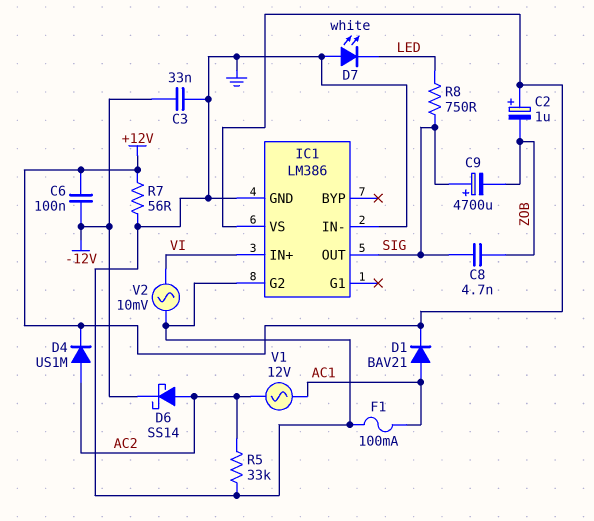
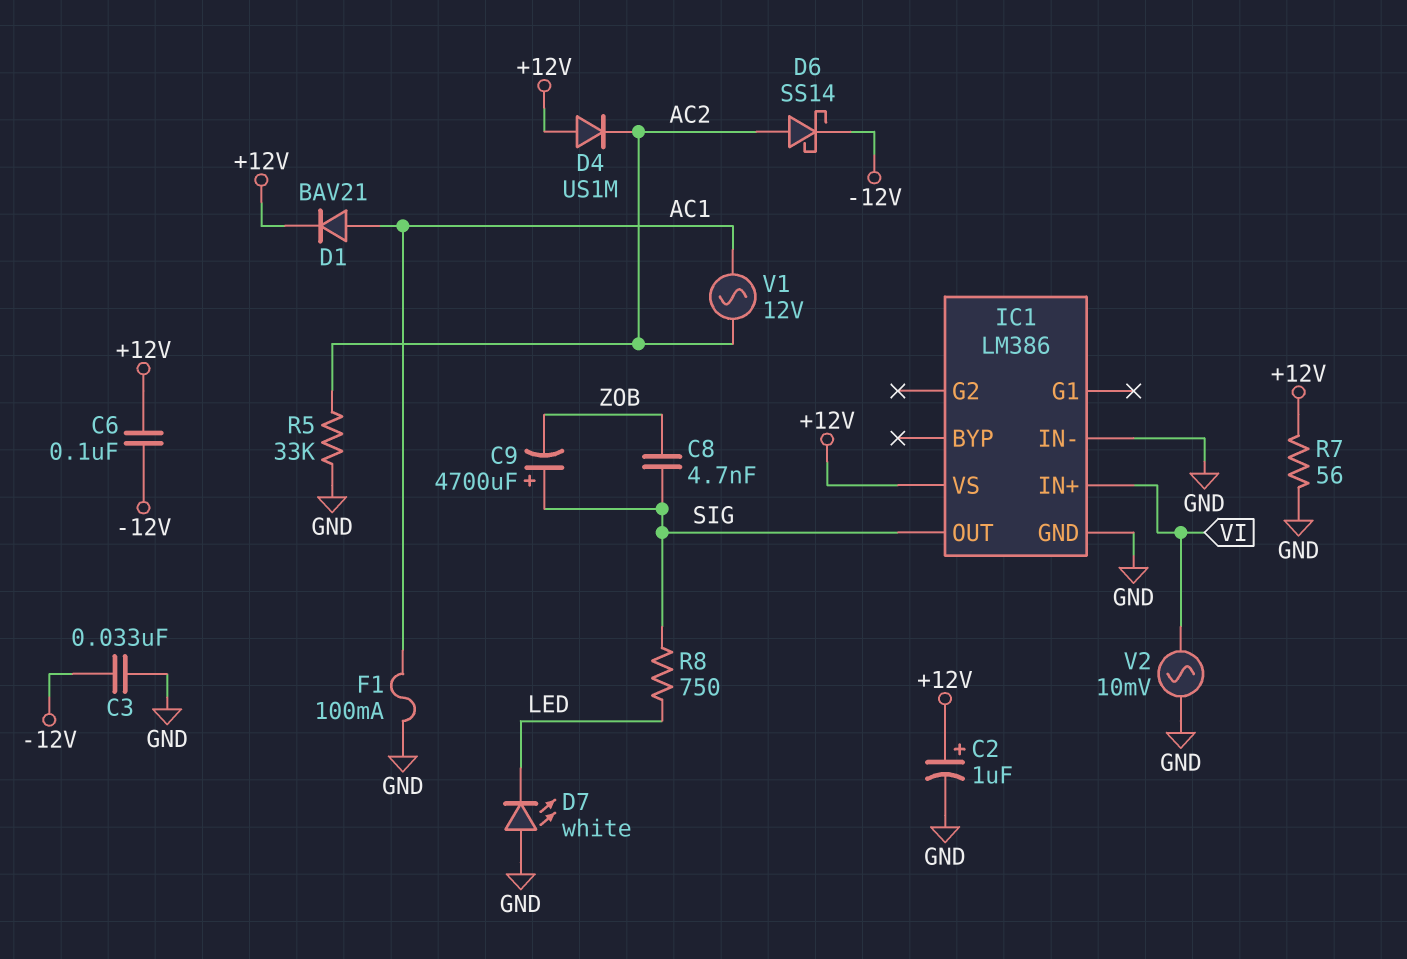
C2: 1uF (plus +12V, minus ZOB) -> 1uF (plus +12V, minus GND)
D4: diode US1M (A AC2, K +12V) -> diode US1M (A +12V, K AC2)
IC1 pin G2: GND -> none

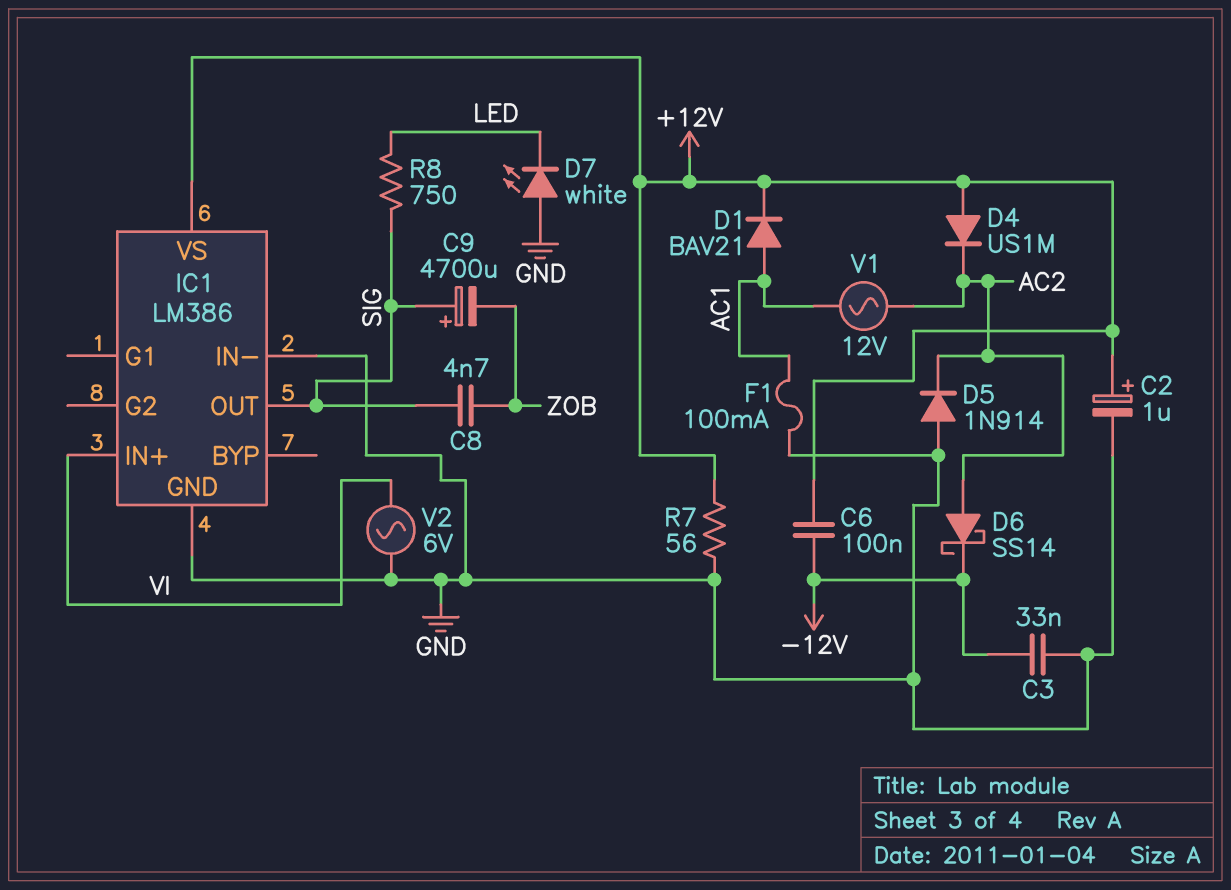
D5: none -> diode 1N914 (A GND, K AC2)
R5: 33k (AC2, GND) -> none
V2: AC 10mV (GND, VI) -> AC 6V (GND, VI)

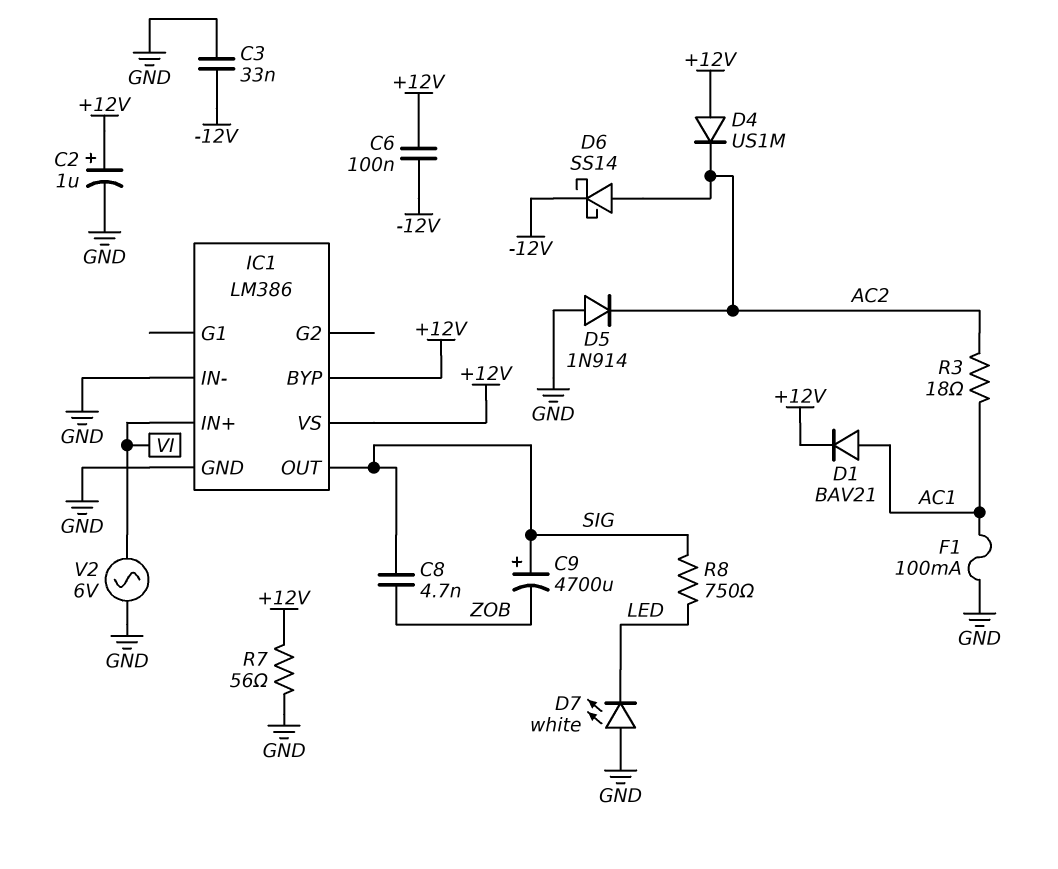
IC1 pin BYP: none -> +12V
R3: none -> 18 (AC1, AC2)
V1: AC 12V (AC1, AC2) -> none

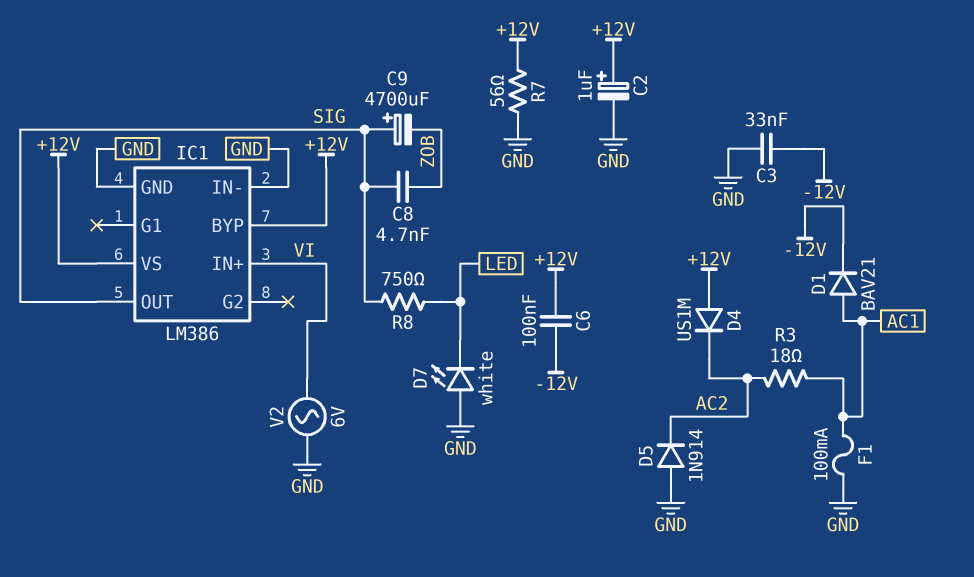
D1: diode BAV21 (A AC1, K +12V) -> diode BAV21 (A AC1, K -12V)
D6: schottky SS14 (A AC2, K -12V) -> none

